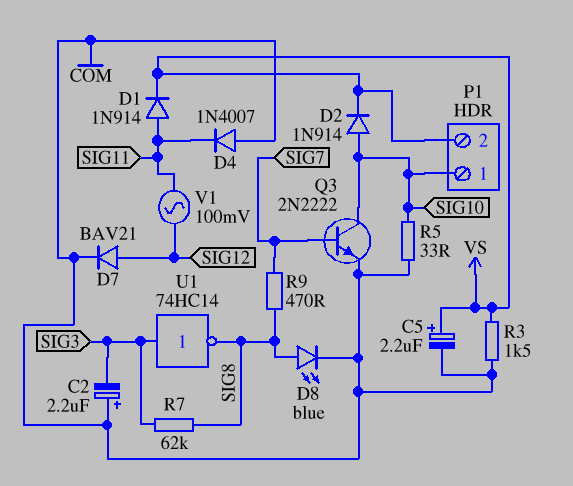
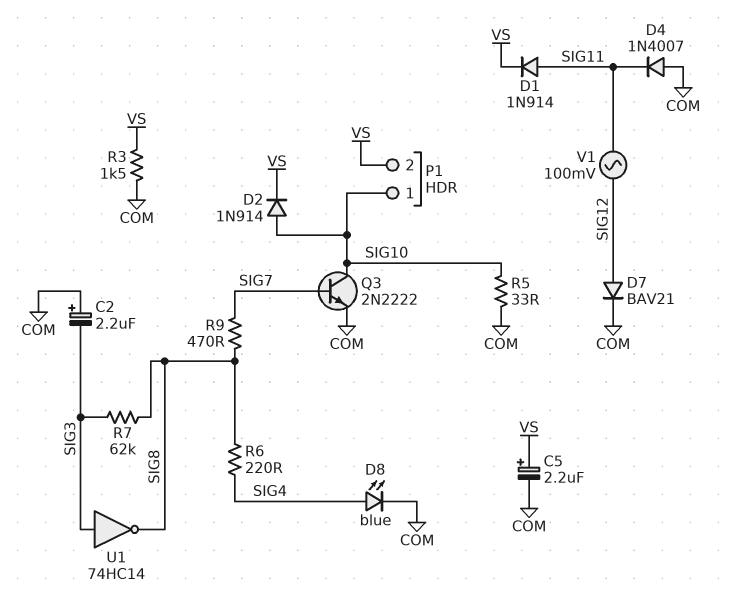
D8: LED blue (A SIG8, K COM) -> LED blue (A SIG4, K COM)
R6: none -> 220 (SIG4, SIG8)

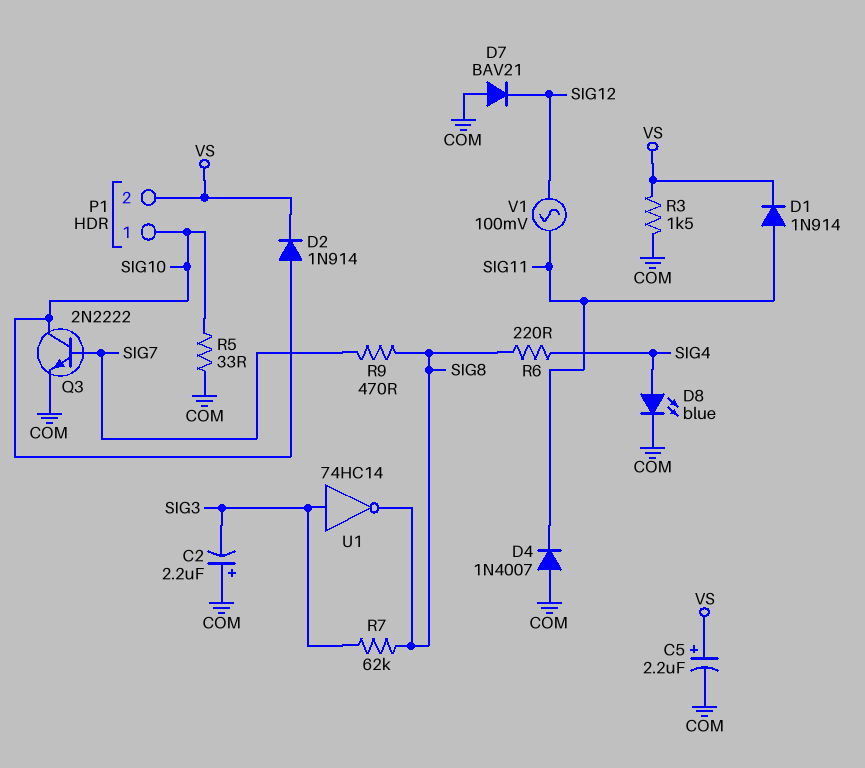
D7: diode BAV21 (A SIG12, K COM) -> diode BAV21 (A COM, K SIG12)

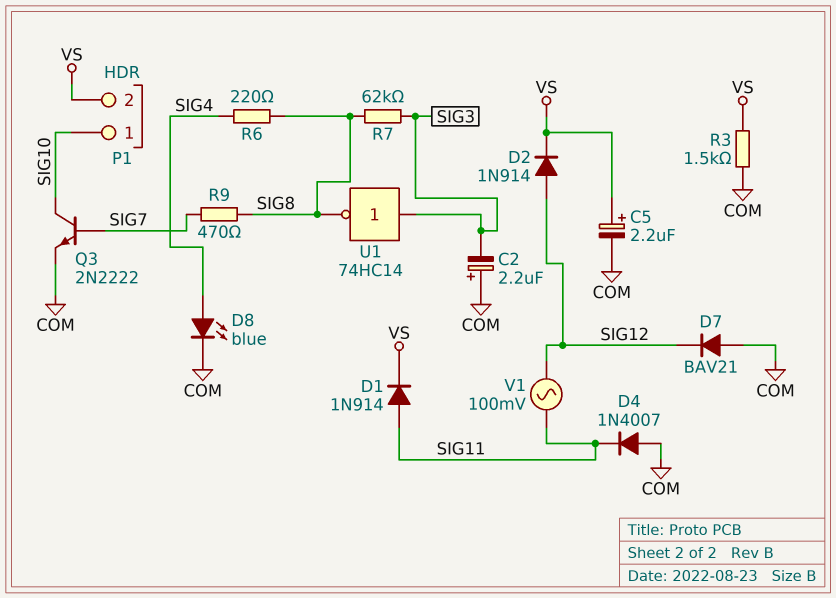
D2: diode 1N914 (A SIG10, K VS) -> diode 1N914 (A SIG12, K VS)
R5: 33 (COM, SIG10) -> none

